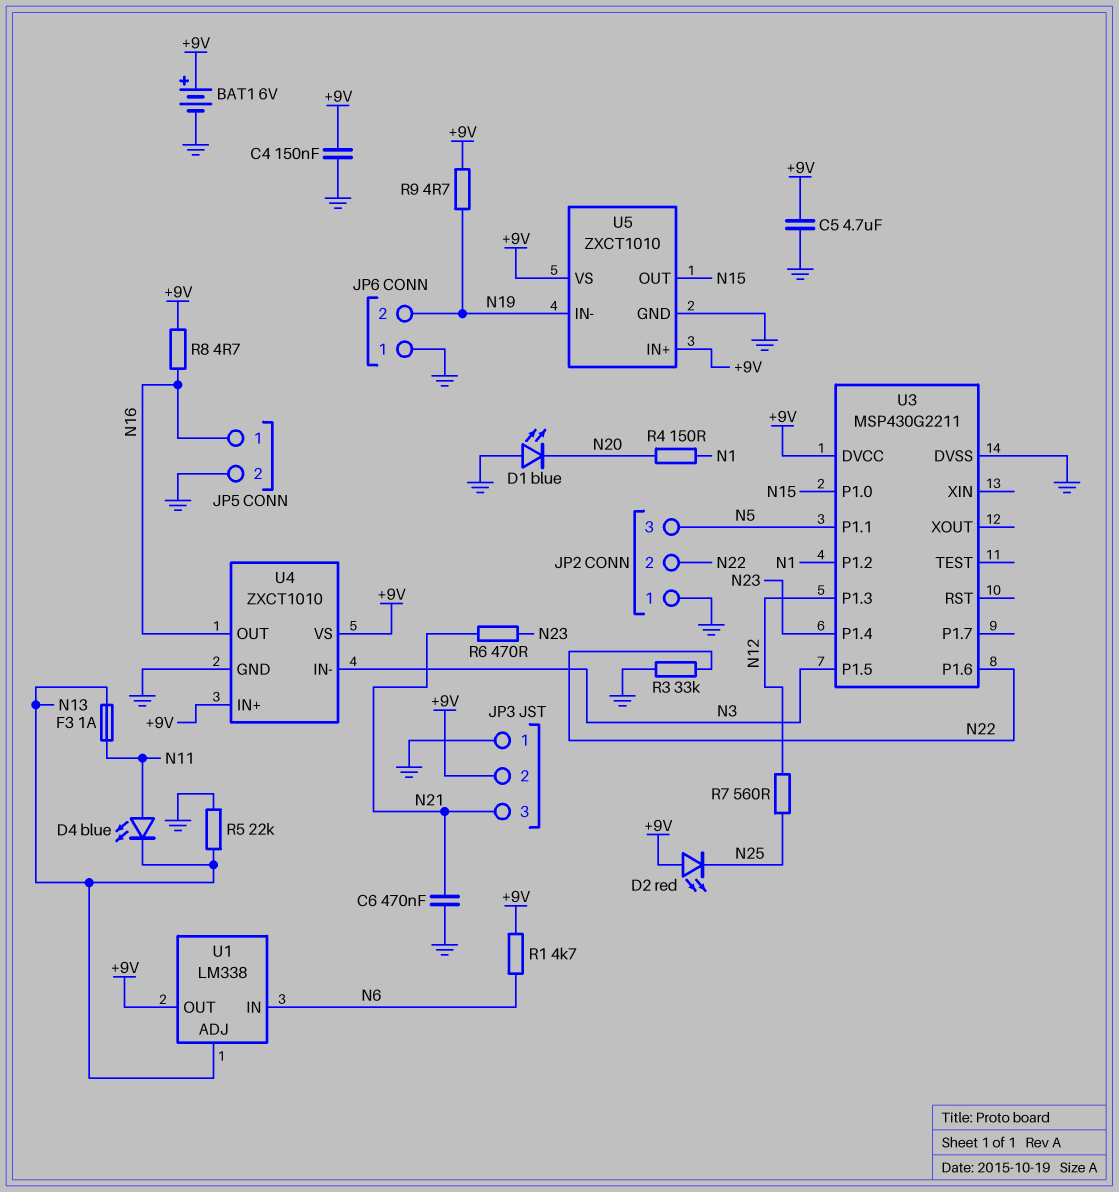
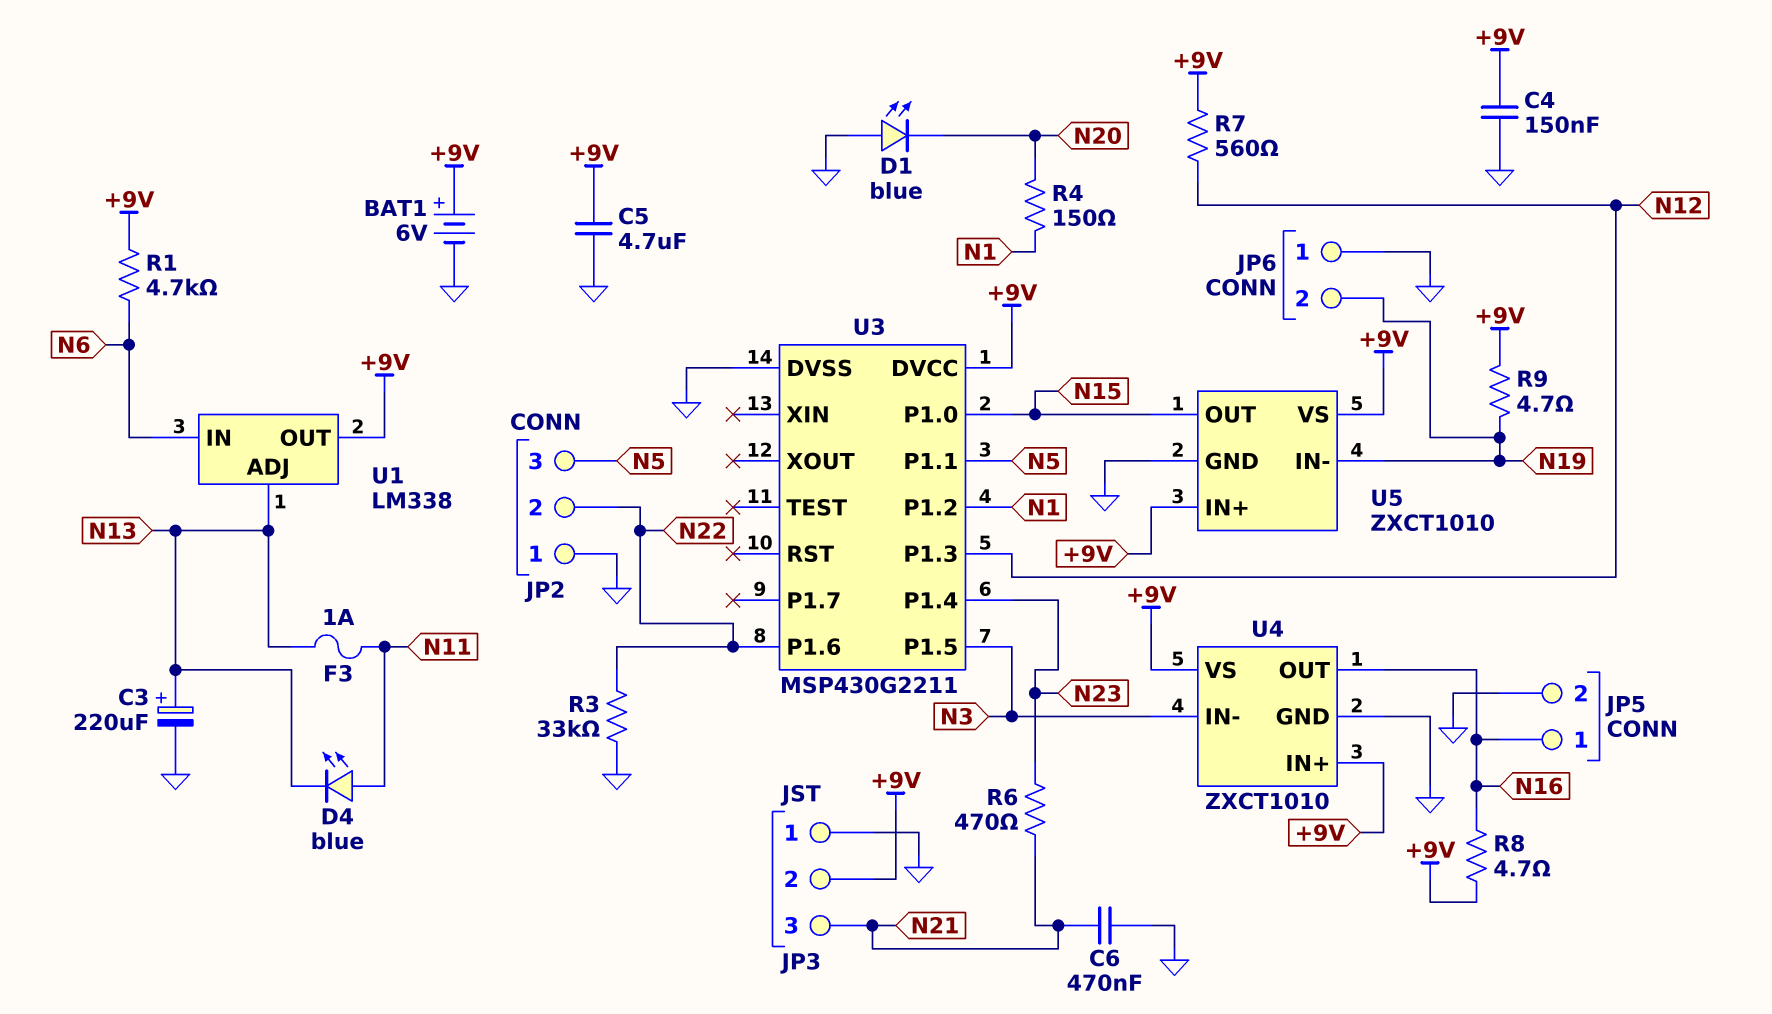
C3: none -> 220uF (plus N13, minus GND)
D2: LED red (A +9V, K N25) -> none
R5: 22k (GND, N13) -> none
R7: 560 (N12, N25) -> 560 (+9V, N12)

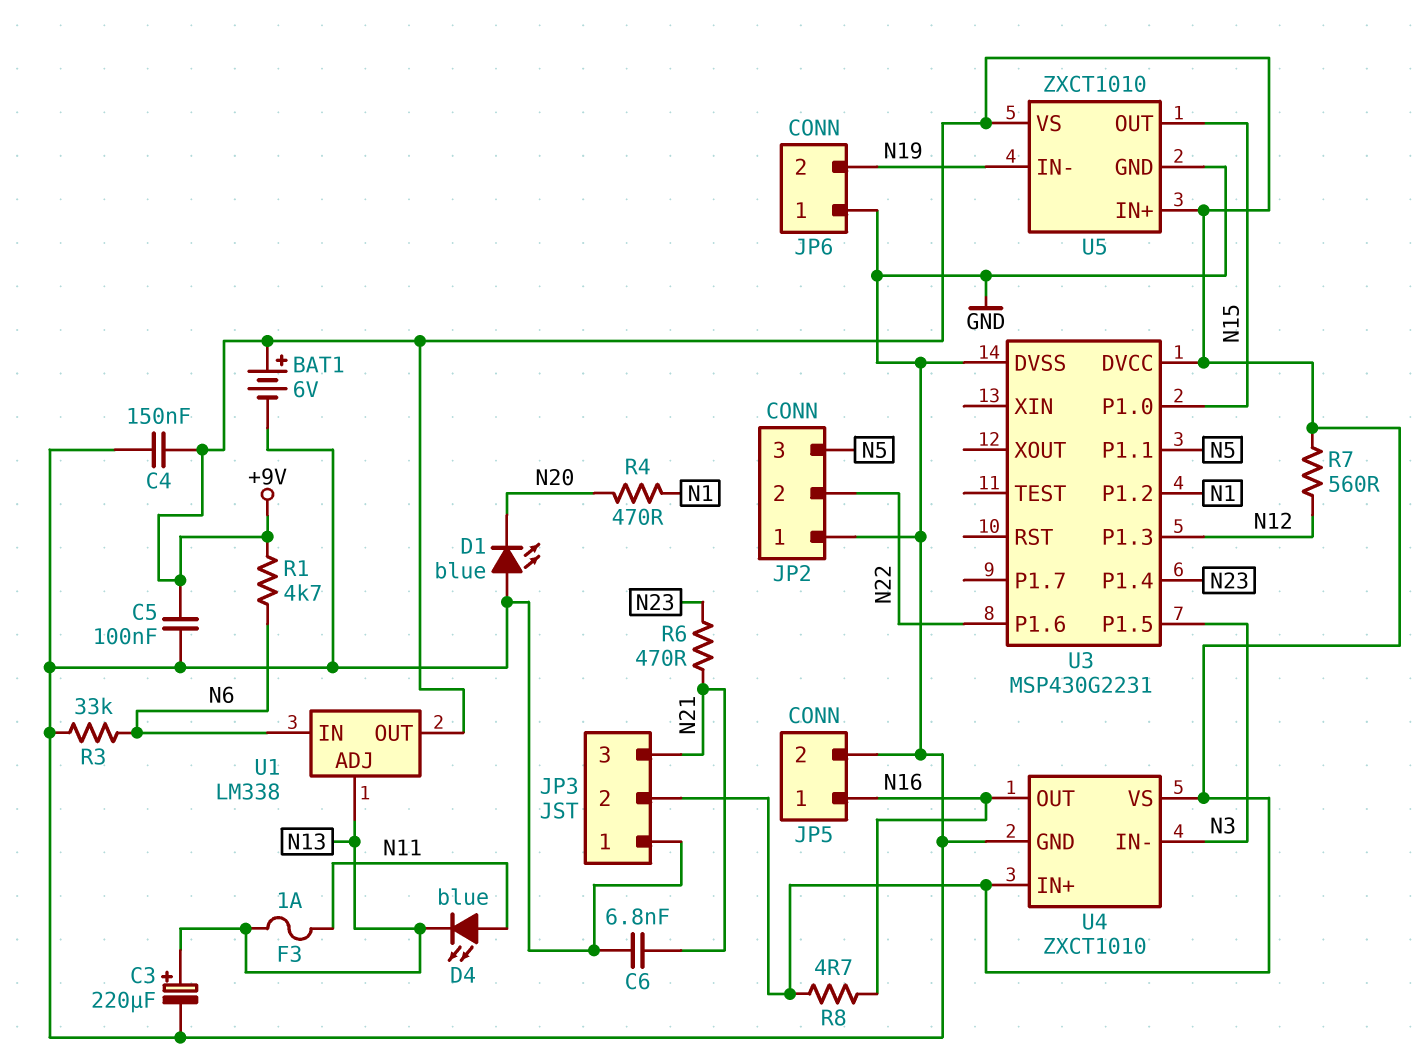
C5: 4.7uF (+9V, GND) -> 100nF (+9V, GND)
C6: 470nF (GND, N21) -> 6.8nF (GND, N21)
R3: 33k (GND, N22) -> 33k (GND, N6)
R4: 150 (N1, N20) -> 470 (N1, N20)
R9: 4.7 (+9V, N19) -> none
U3: MSP430G2211 -> MSP430G2231

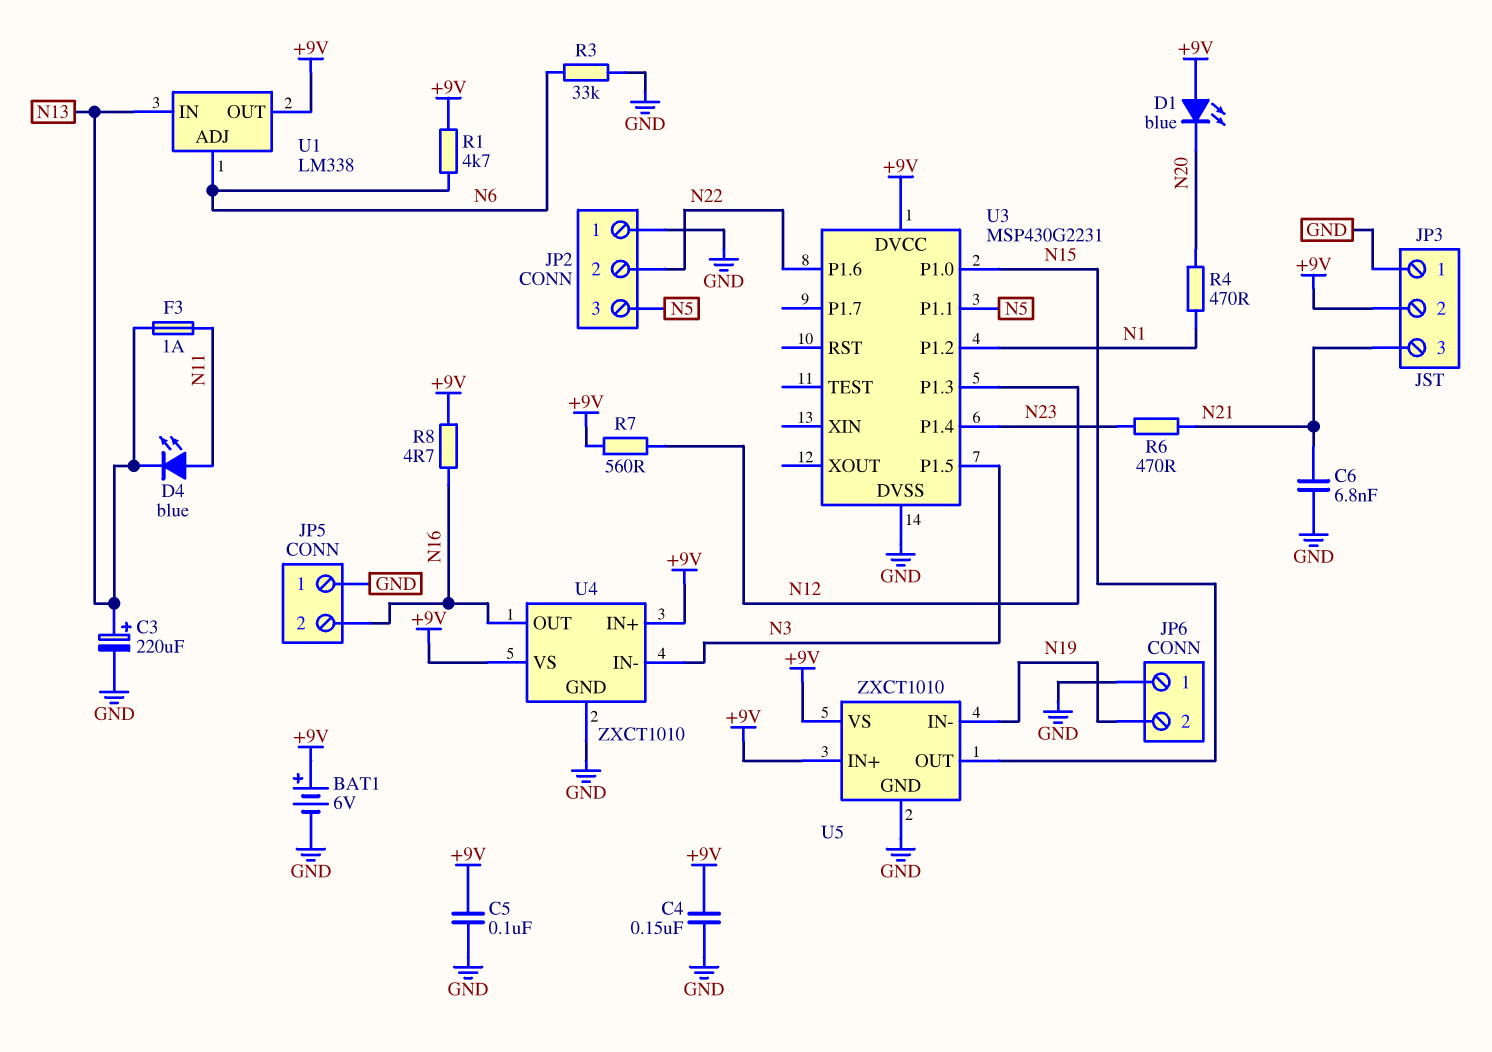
D1: LED blue (A GND, K N20) -> LED blue (A +9V, K N20)
JP5 pin 1: N16 -> GND
JP5 pin 2: GND -> N16
U1 pin ADJ: N13 -> N6
U1 pin IN: N6 -> N13

